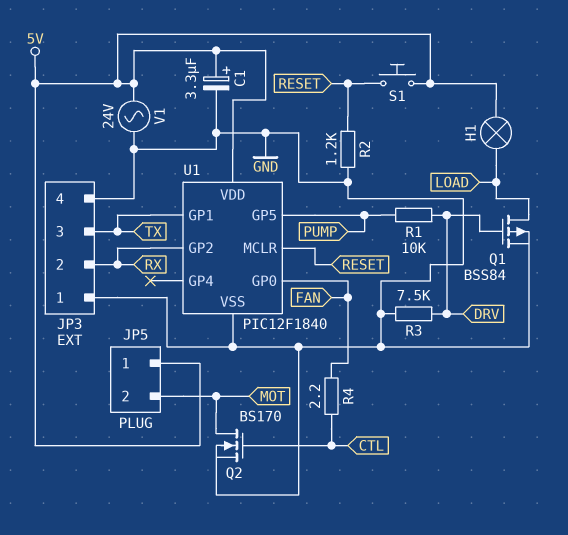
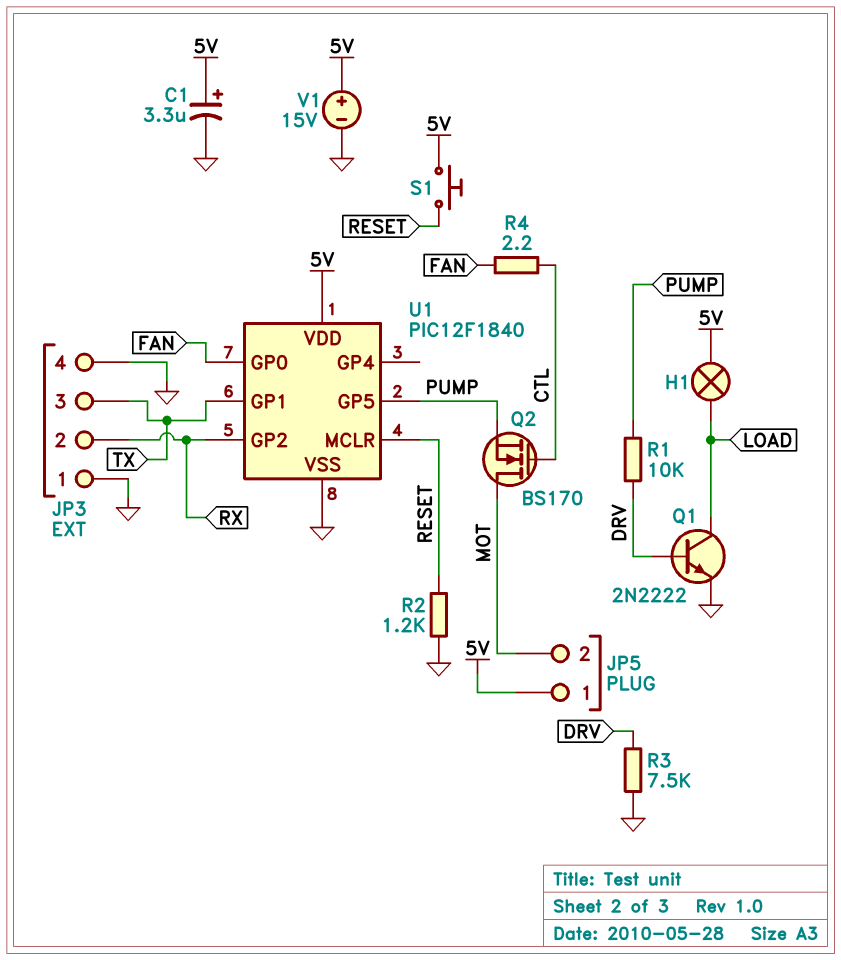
Q1: PMOS BSS84 (G DRV, D LOAD, S GND) -> NPN 2N2222 (B DRV, C LOAD, E GND)
Q2: NMOS BS170 (G CTL, D MOT, S GND) -> NMOS BS170 (G CTL, D MOT, S PUMP)
V1: AC 24V (5V, GND) -> 15V (plus 5V, minus GND)

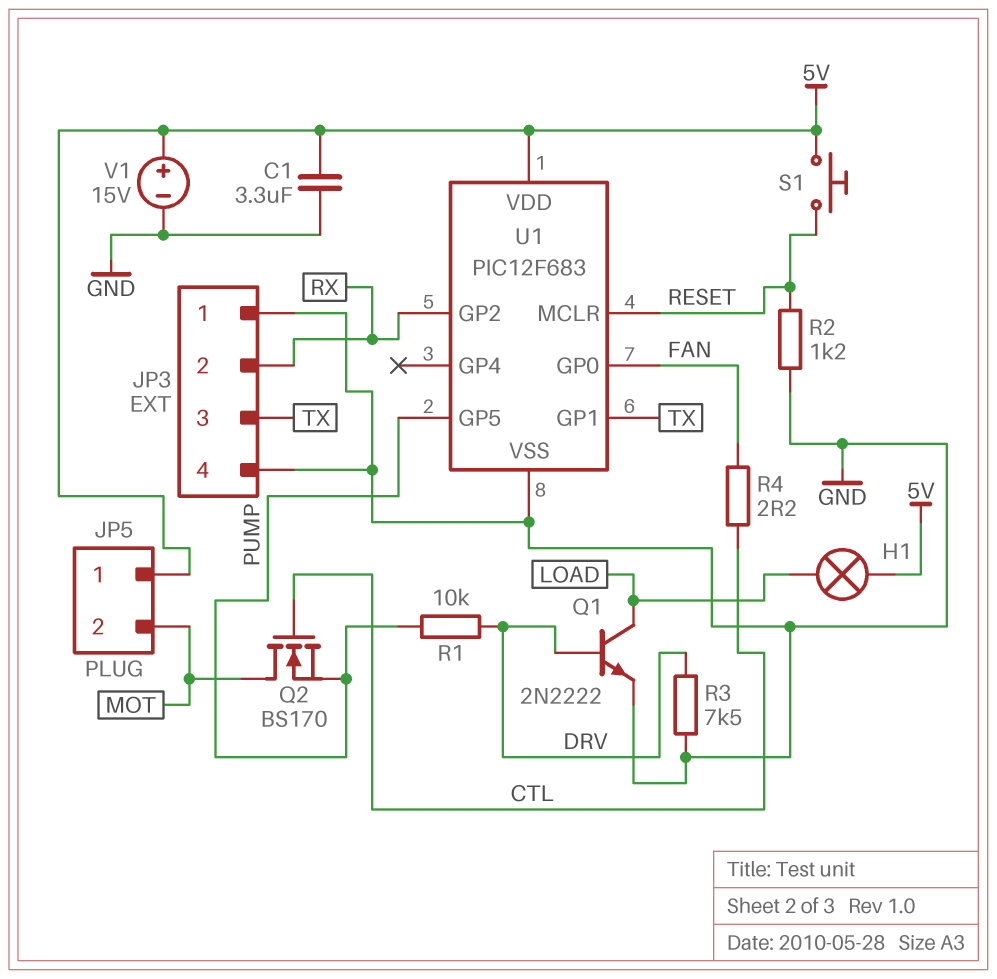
C1: 3.3uF (plus 5V, minus GND) -> 3.3uF (5V, GND)
U1: PIC12F1840 -> PIC12F683

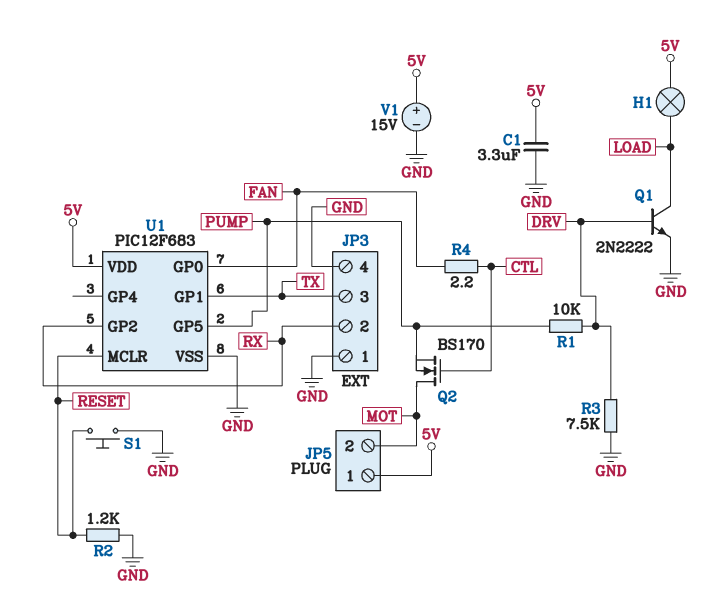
S1: button (5V, RESET) -> button (GND, RESET)

